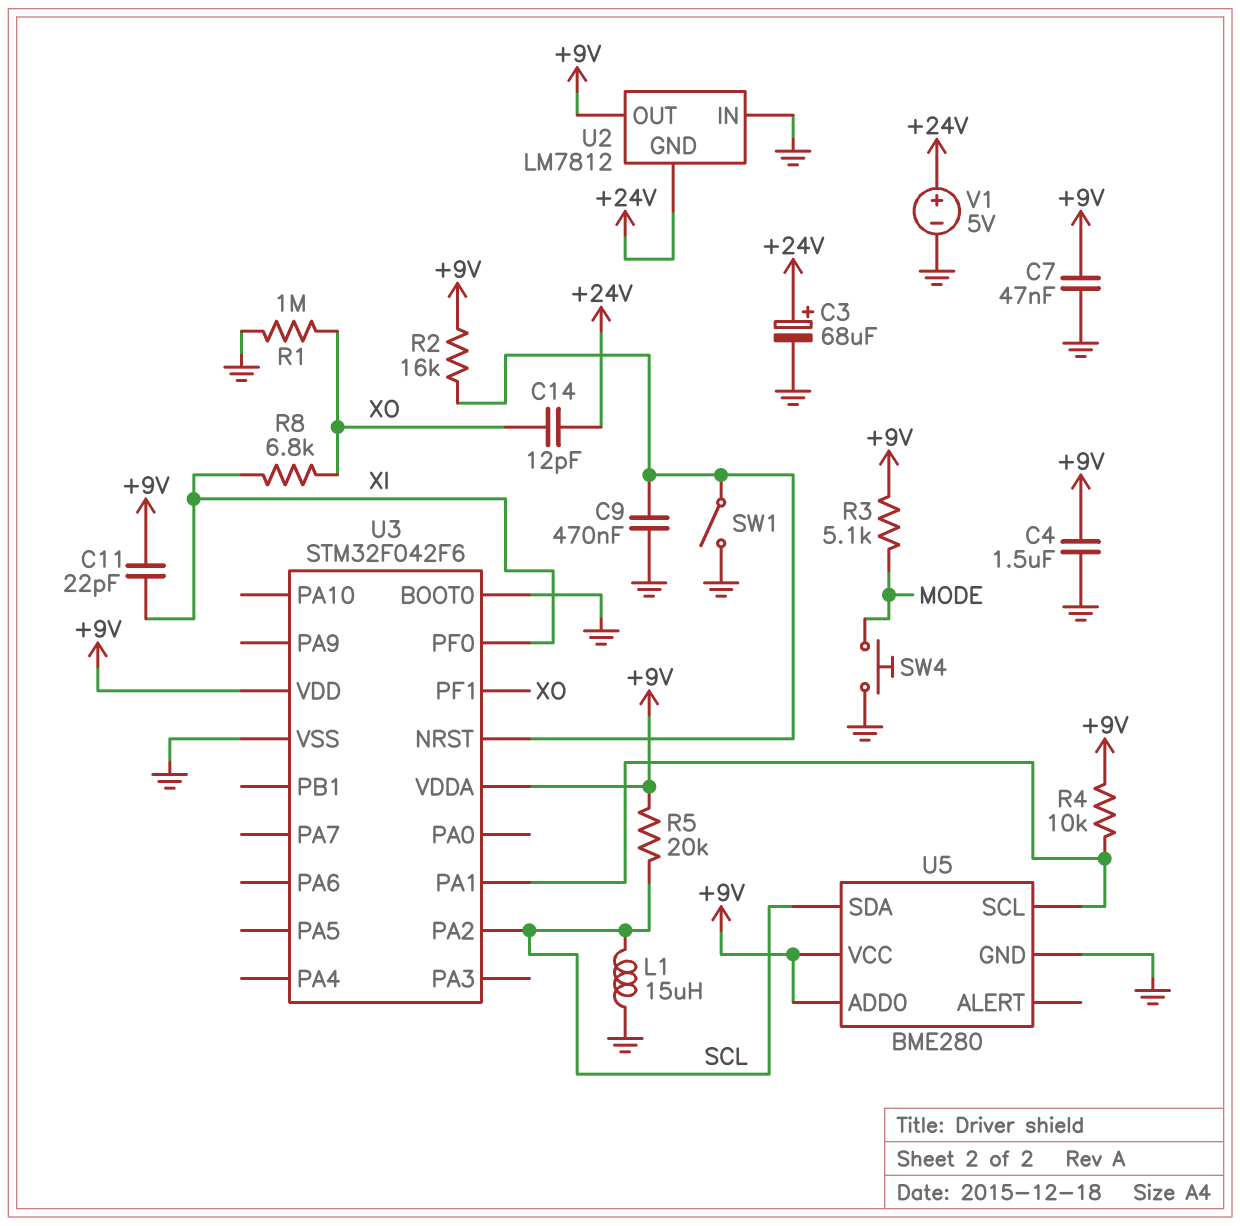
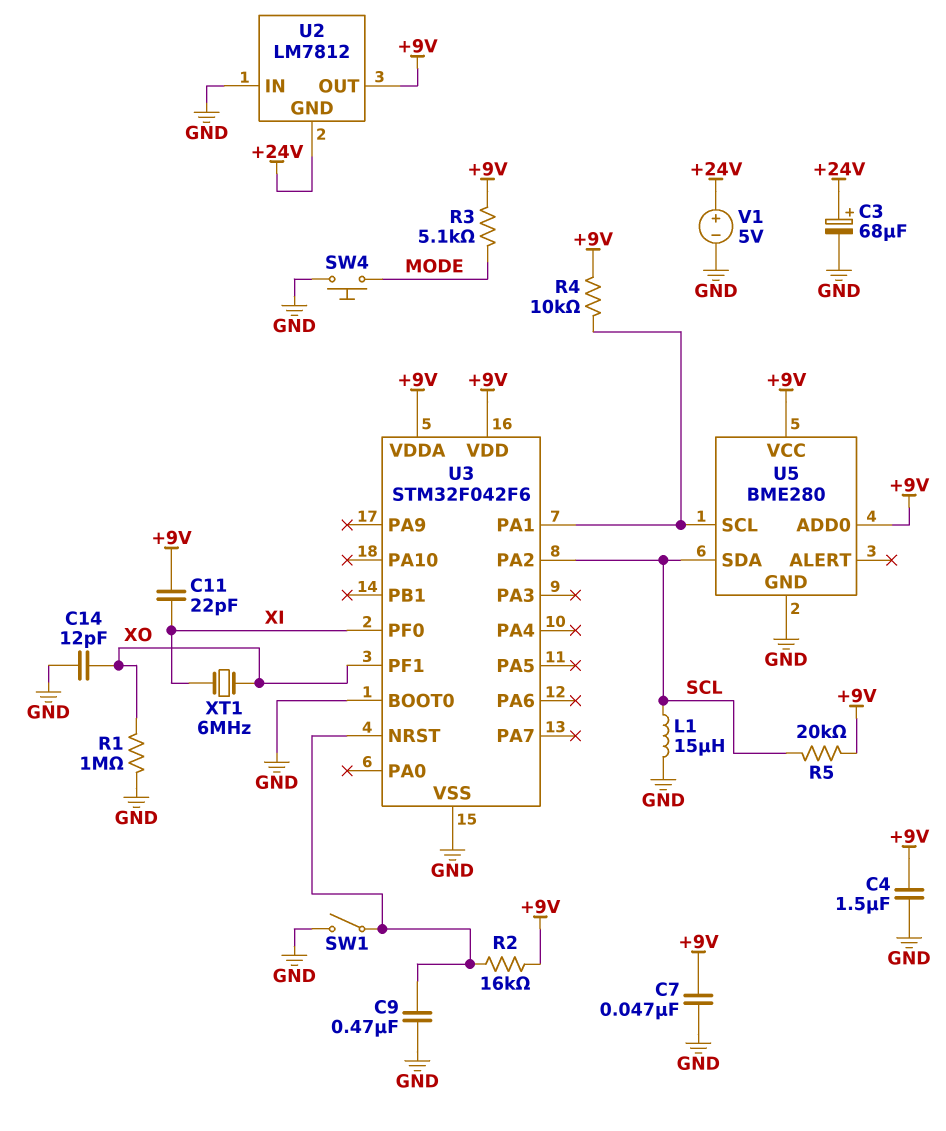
C14: 12pF (+24V, XO) -> 12pF (GND, XO)
R8: 6.8k (XI, XO) -> none
XT1: none -> 6MHz (XI, XO)

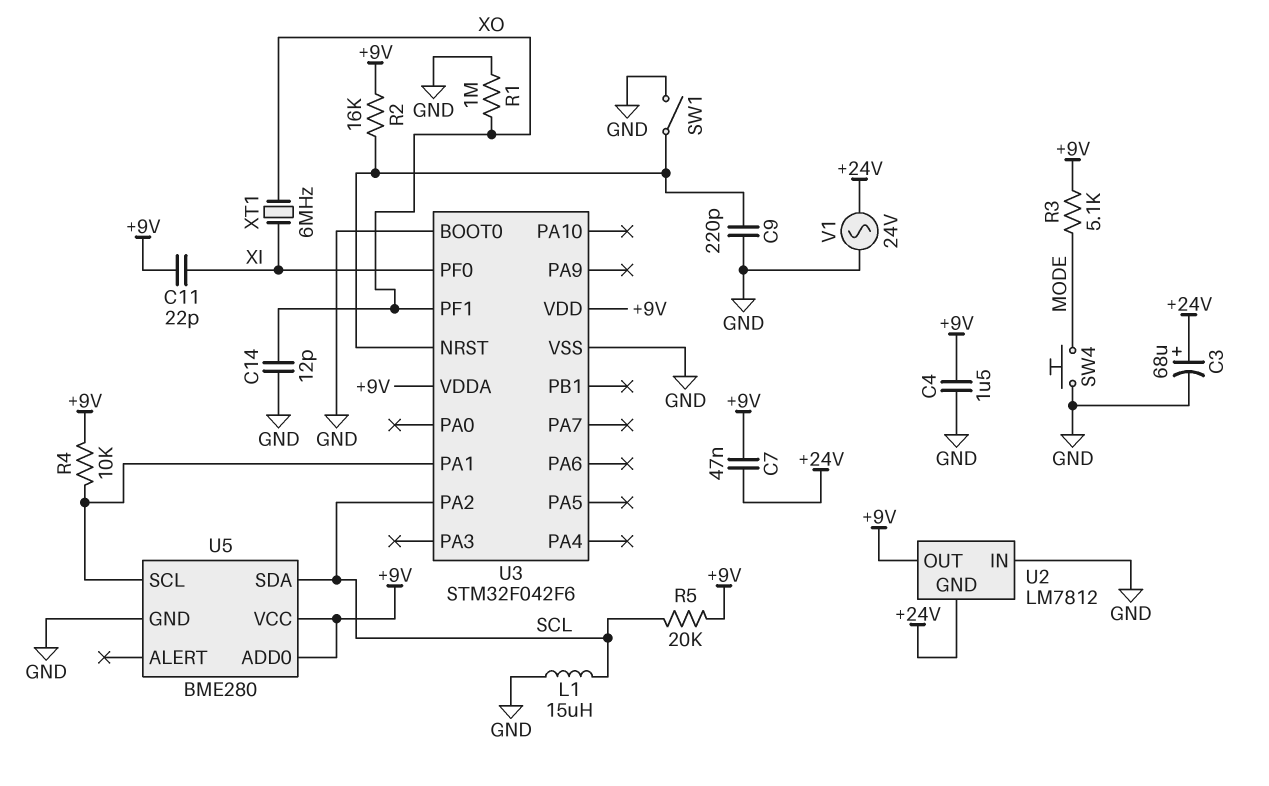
C7: 47nF (+9V, GND) -> 47nF (+9V, +24V)
C9: 470nF (GND, U3/NRST) -> 220pF (GND, U3/NRST)
V1: 5V (plus +24V, minus GND) -> AC 24V (+24V, GND)

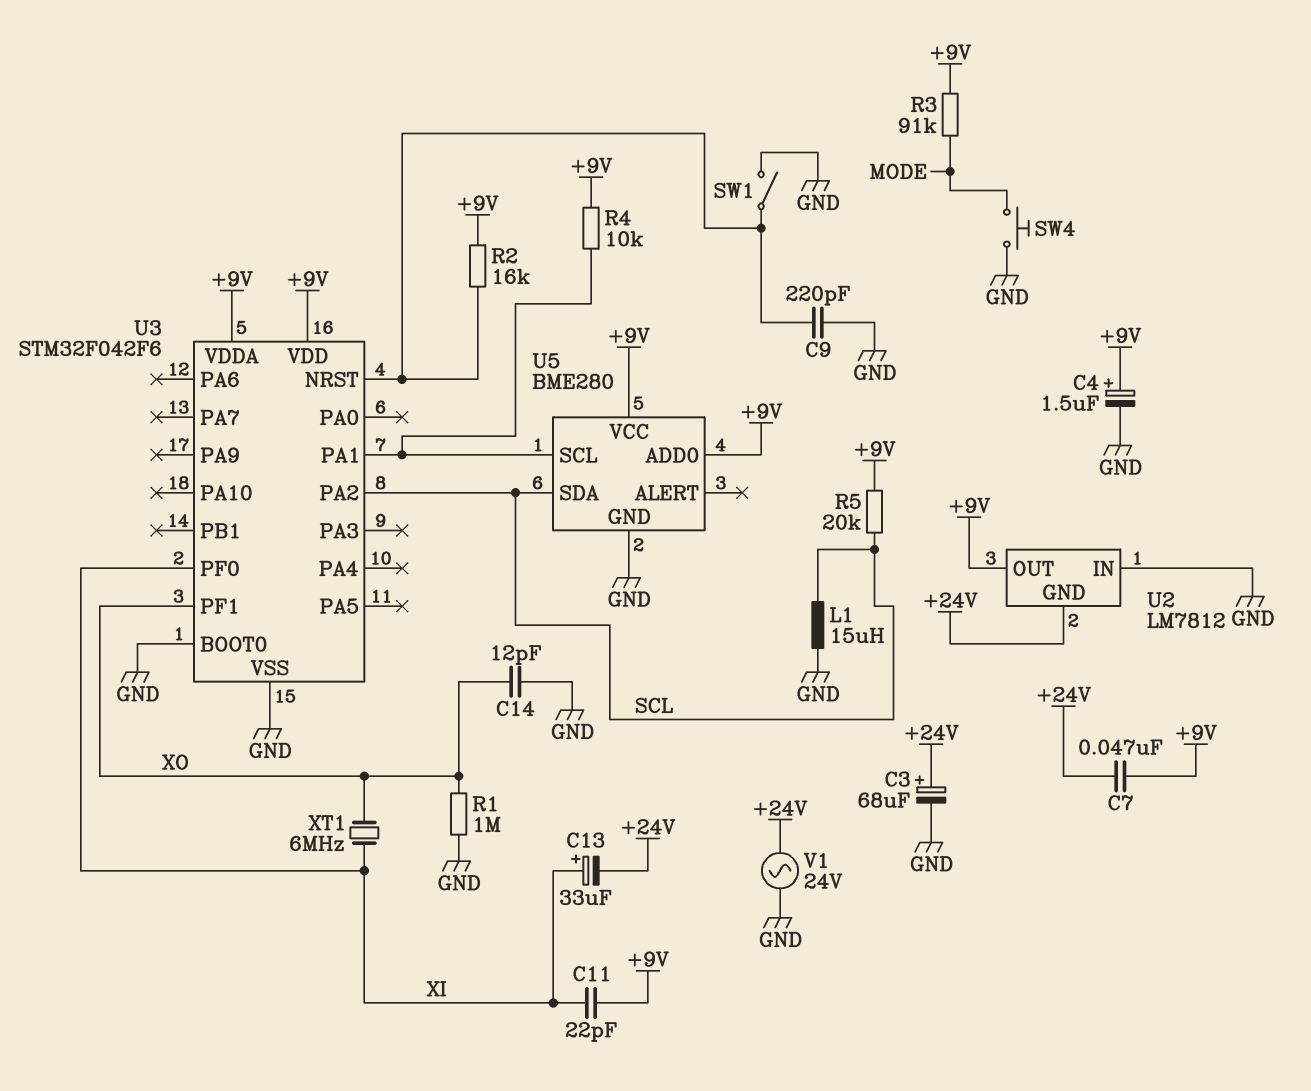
C4: 1.5uF (+9V, GND) -> 1.5uF (plus +9V, minus GND)
C13: none -> 33uF (plus XI, minus +24V)
R3: 5.1k (+9V, MODE) -> 91k (+9V, MODE)

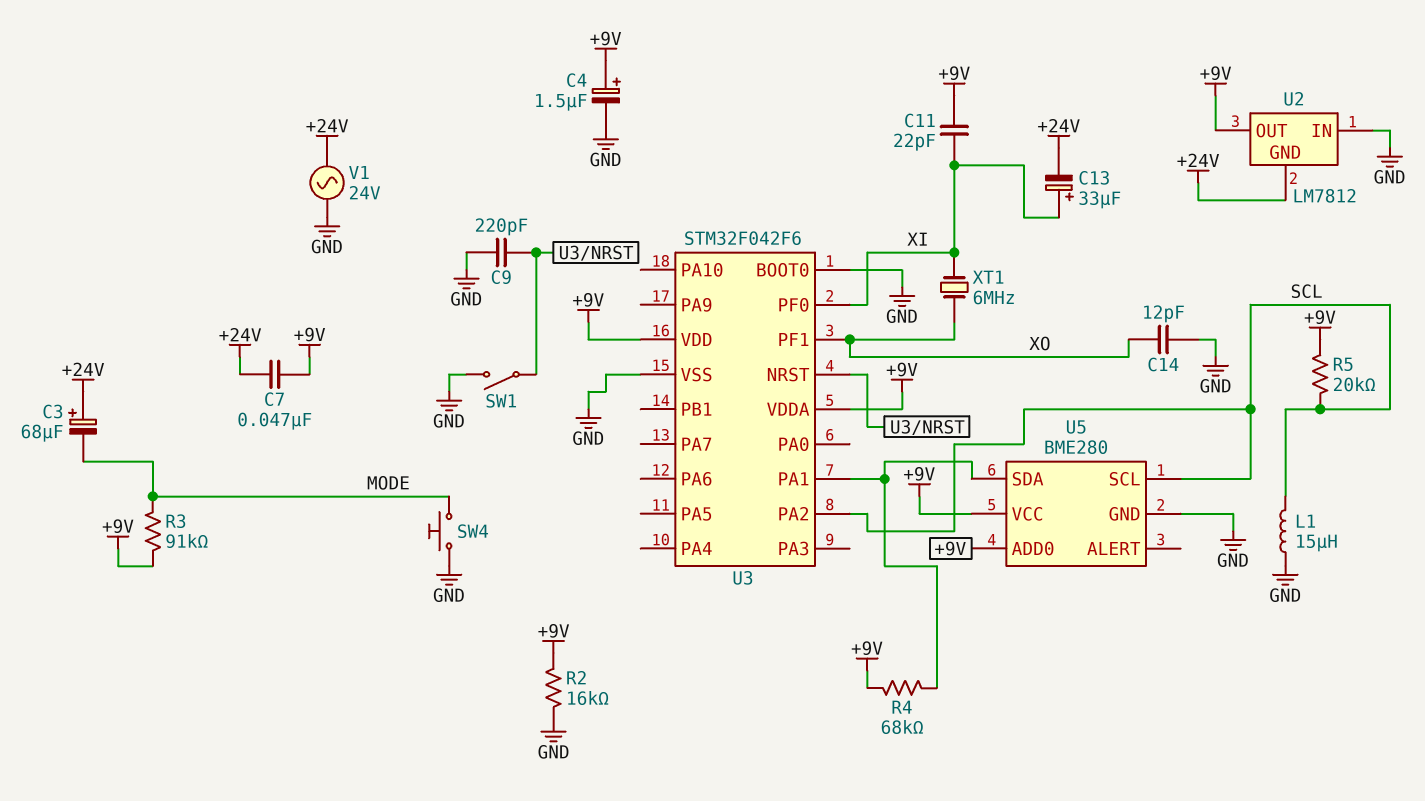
C3: 68uF (plus +24V, minus GND) -> 68uF (plus +24V, minus MODE)
R1: 1M (GND, XO) -> none
R2: 16k (+9V, U3/NRST) -> 16k (+9V, GND)
R4: 10k (+9V, U3/PA1) -> 68k (+9V, U3/PA1)
U5 pin SCL: U3/PA1 -> SCL
U5 pin SDA: SCL -> U3/PA1

